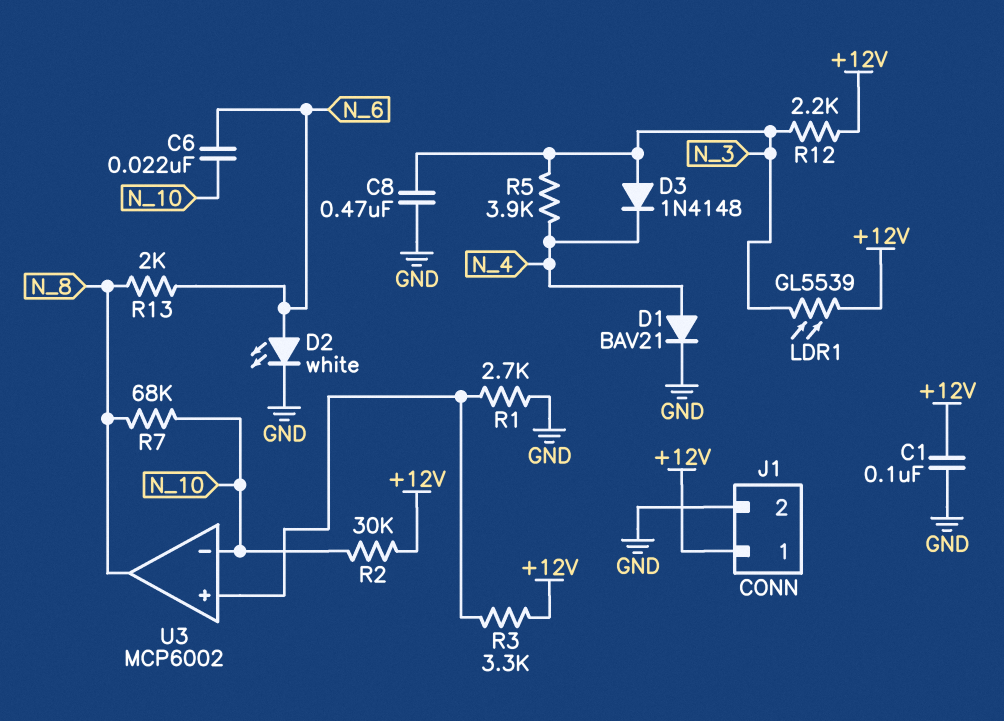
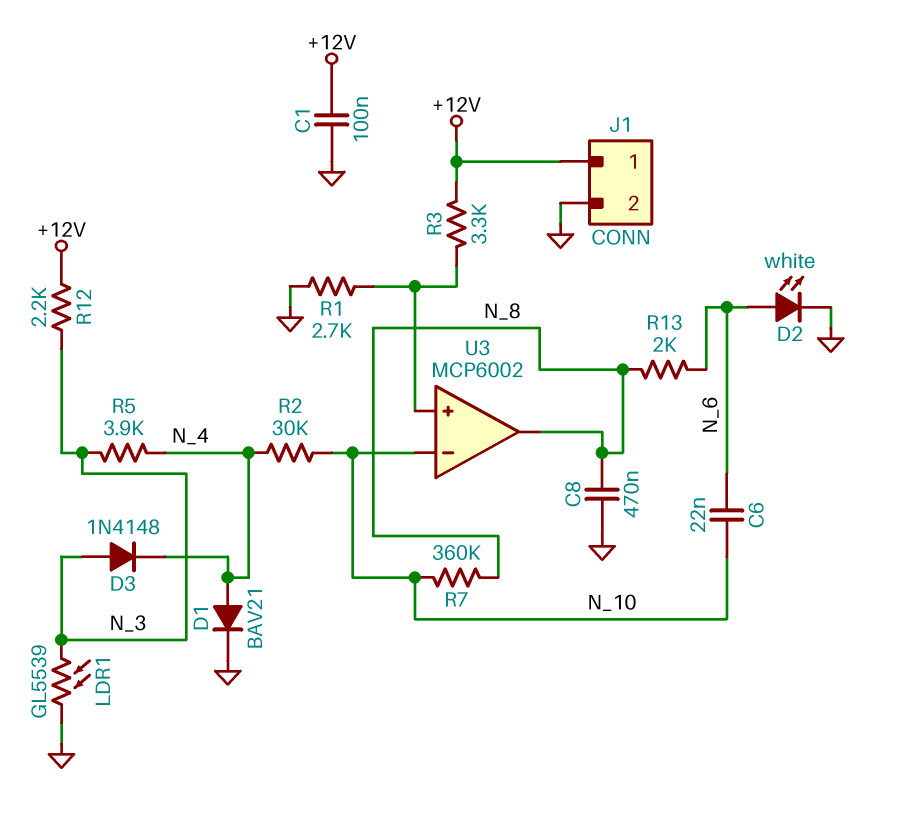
C8: 470nF (GND, N_3) -> 470nF (GND, N_8)
LDR1: GL5539 (+12V, N_3) -> GL5539 (GND, N_3)
R2: 30k (+12V, N_10) -> 30k (N_4, N_10)
R7: 68k (N_8, N_10) -> 360k (N_8, N_10)

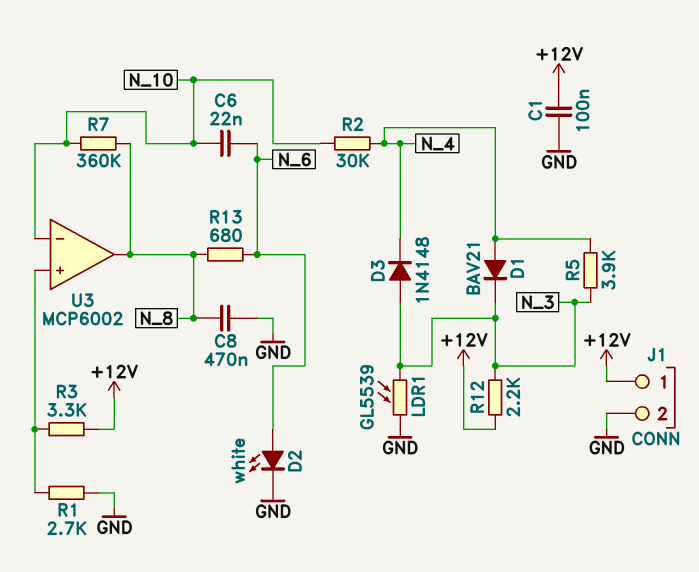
D1: diode BAV21 (A N_4, K GND) -> diode BAV21 (A N_4, K N_3)
R13: 2k (N_6, N_8) -> 680 (N_6, N_8)

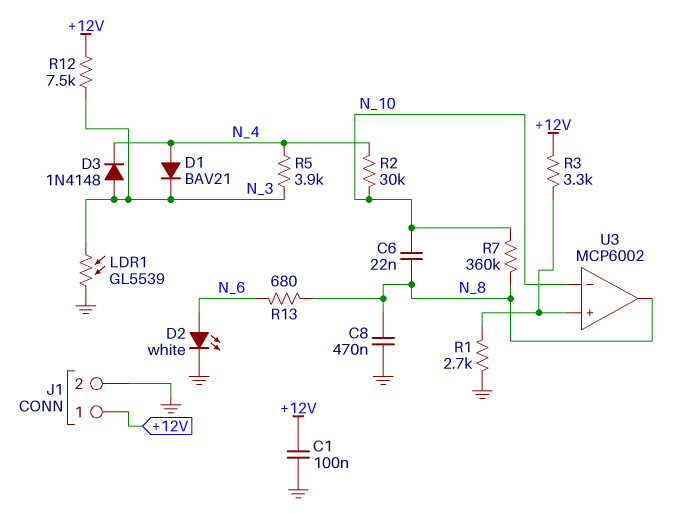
C6: 22nF (N_6, N_10) -> 22nF (N_8, N_10)
R12: 2.2k (+12V, N_3) -> 7.5k (+12V, N_3)

